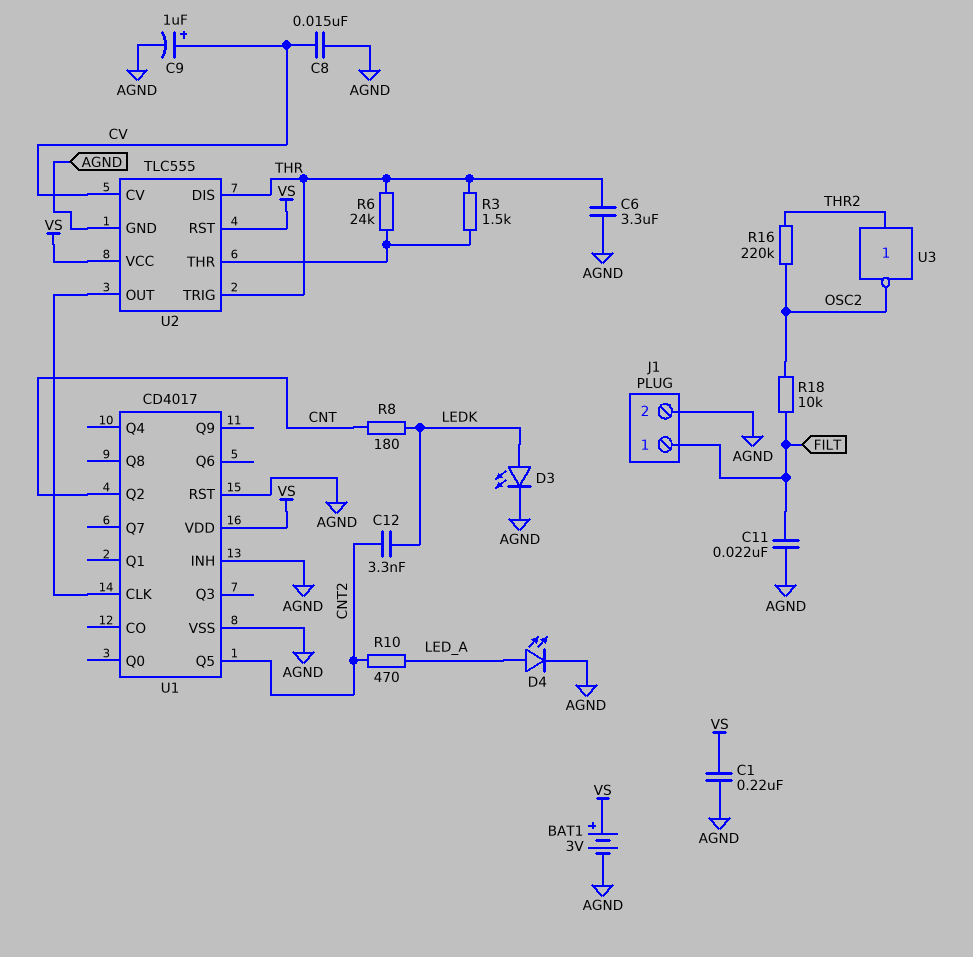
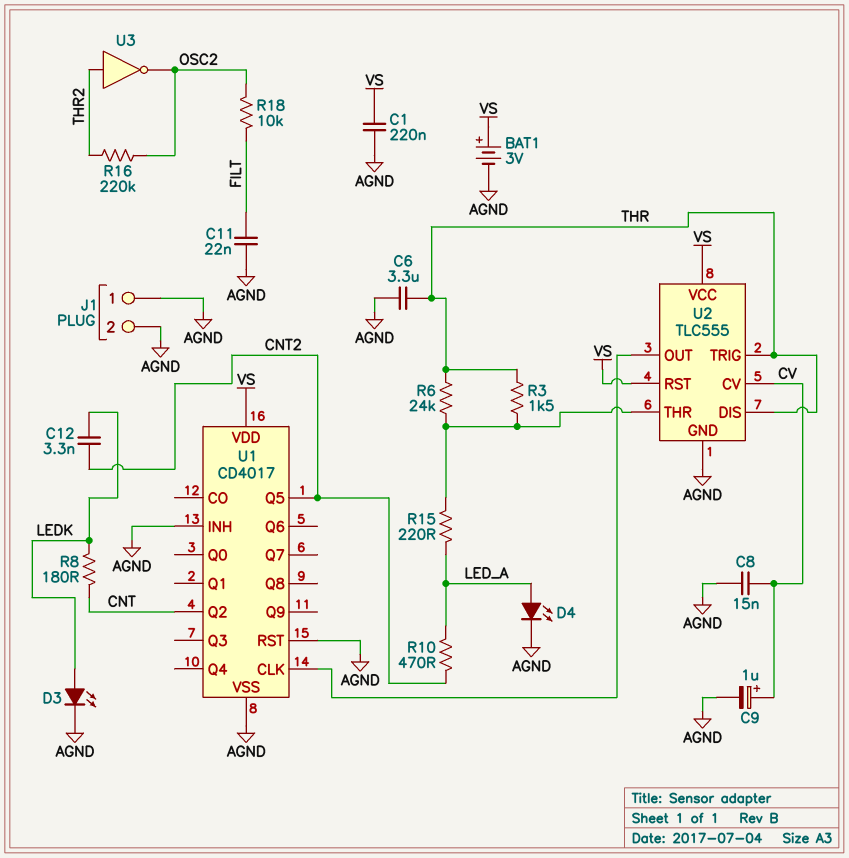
J1 pin 1: FILT -> AGND
R15: none -> 220 (LED_A, U2/THR)

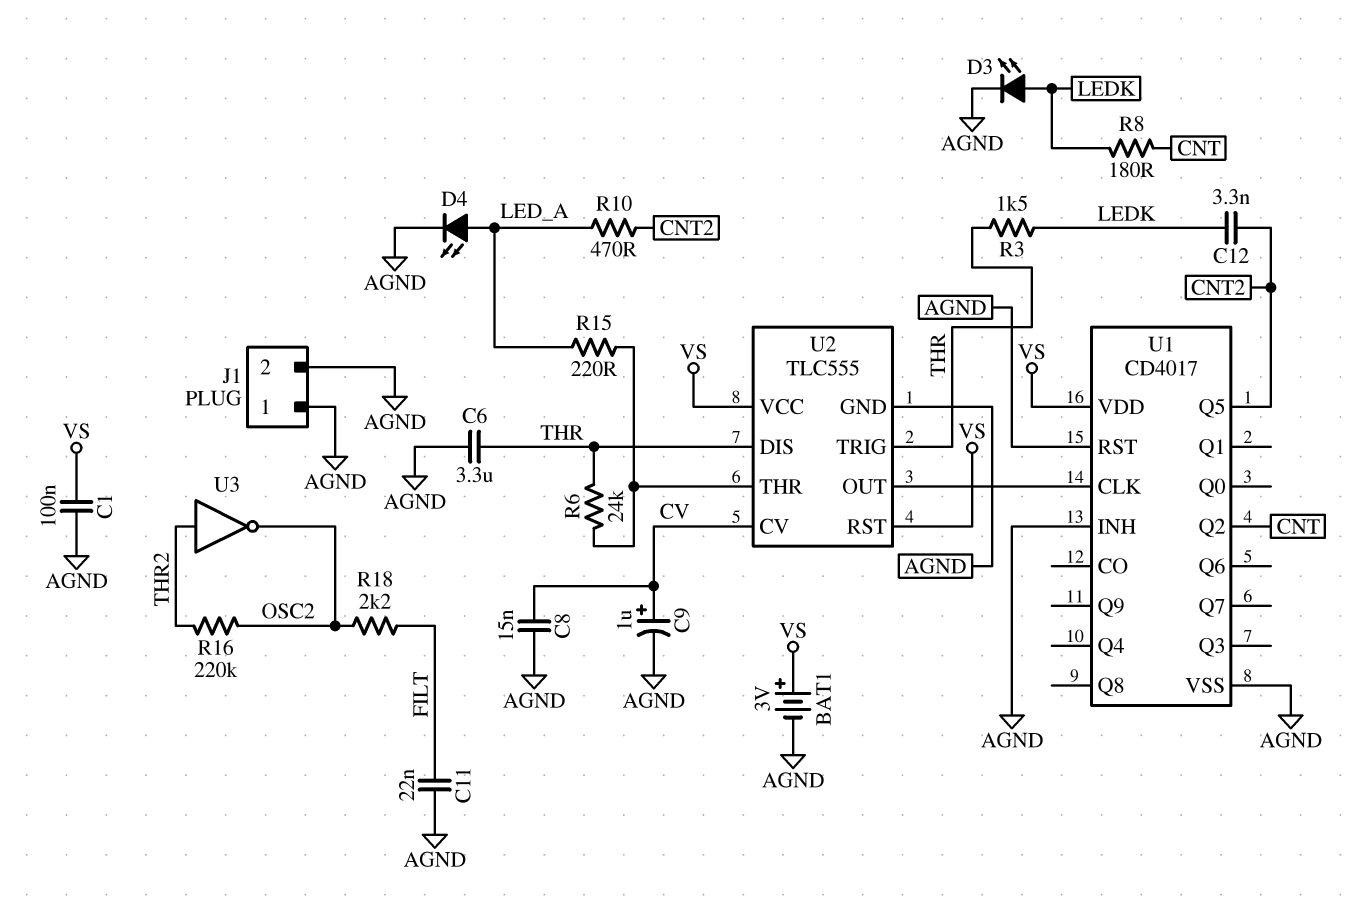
C1: 220nF (AGND, VS) -> 100nF (AGND, VS)
R3: 1.5k (THR, U2/THR) -> 1.5k (LEDK, THR)
R18: 10k (FILT, OSC2) -> 2.2k (FILT, OSC2)

